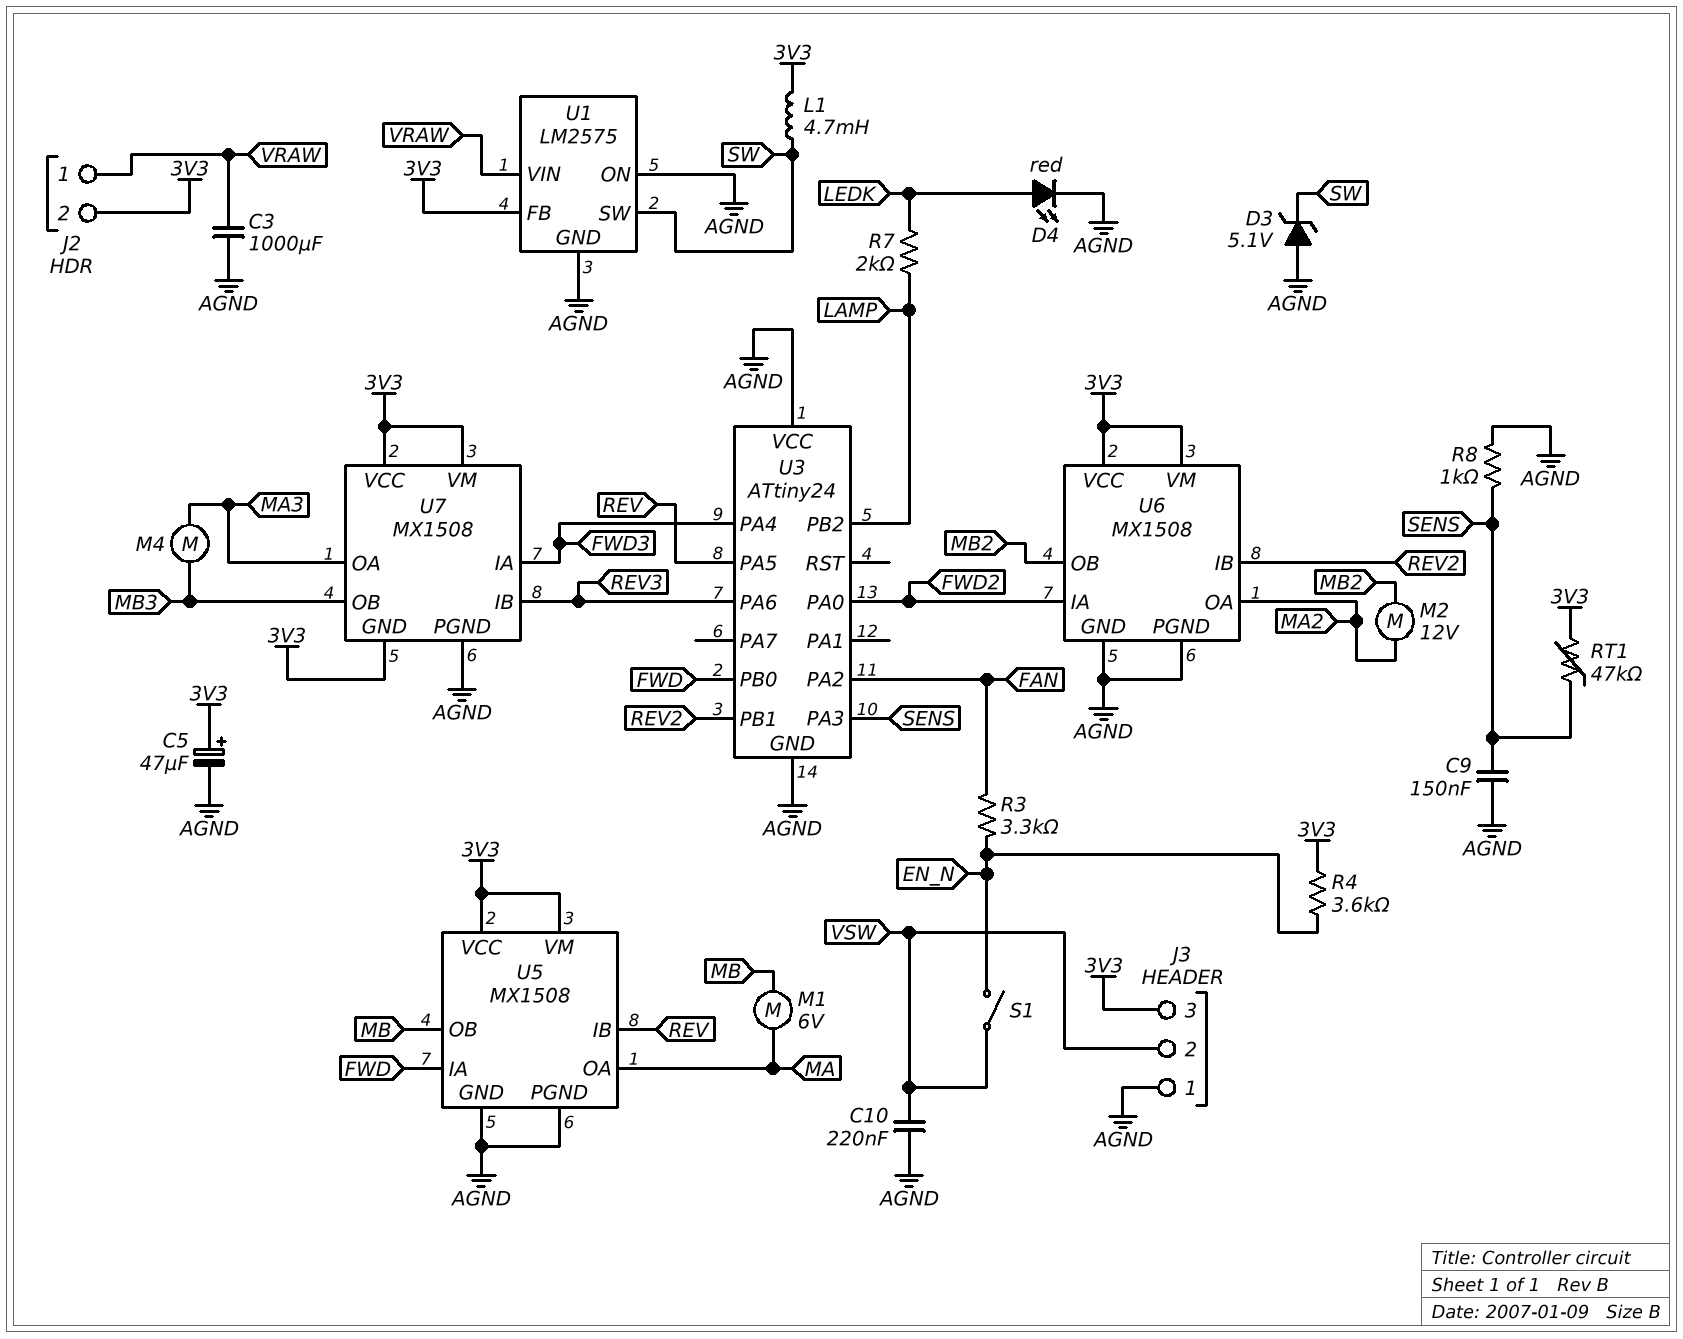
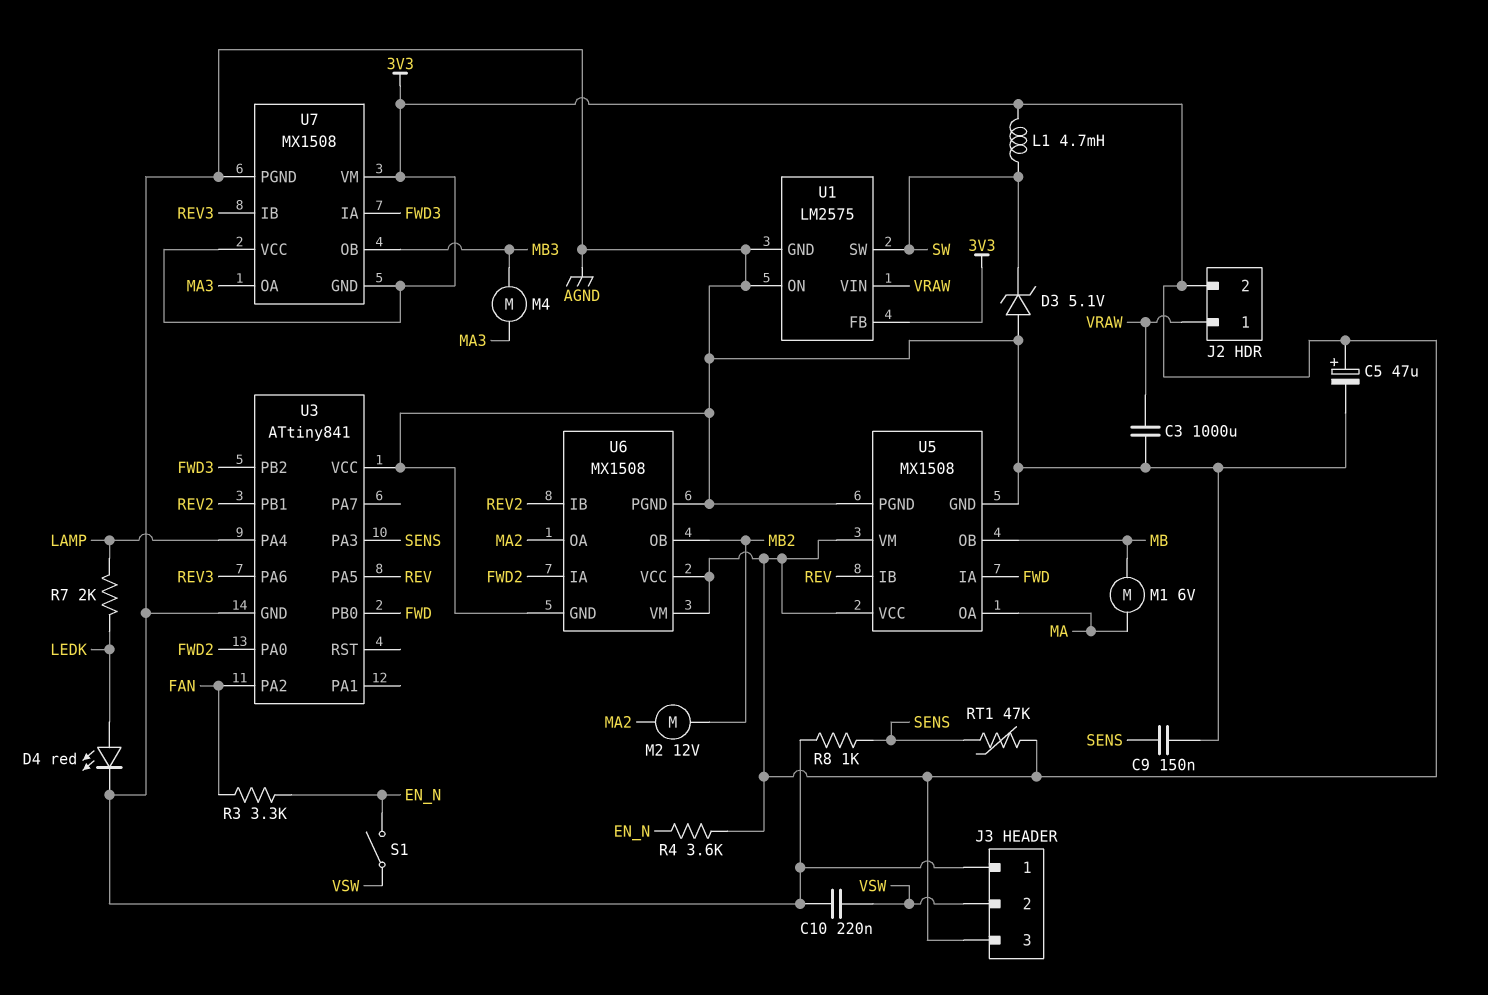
U3: ATtiny24 -> ATtiny841
U3 pin PA4: FWD3 -> LAMP
U3 pin PB2: LAMP -> FWD3

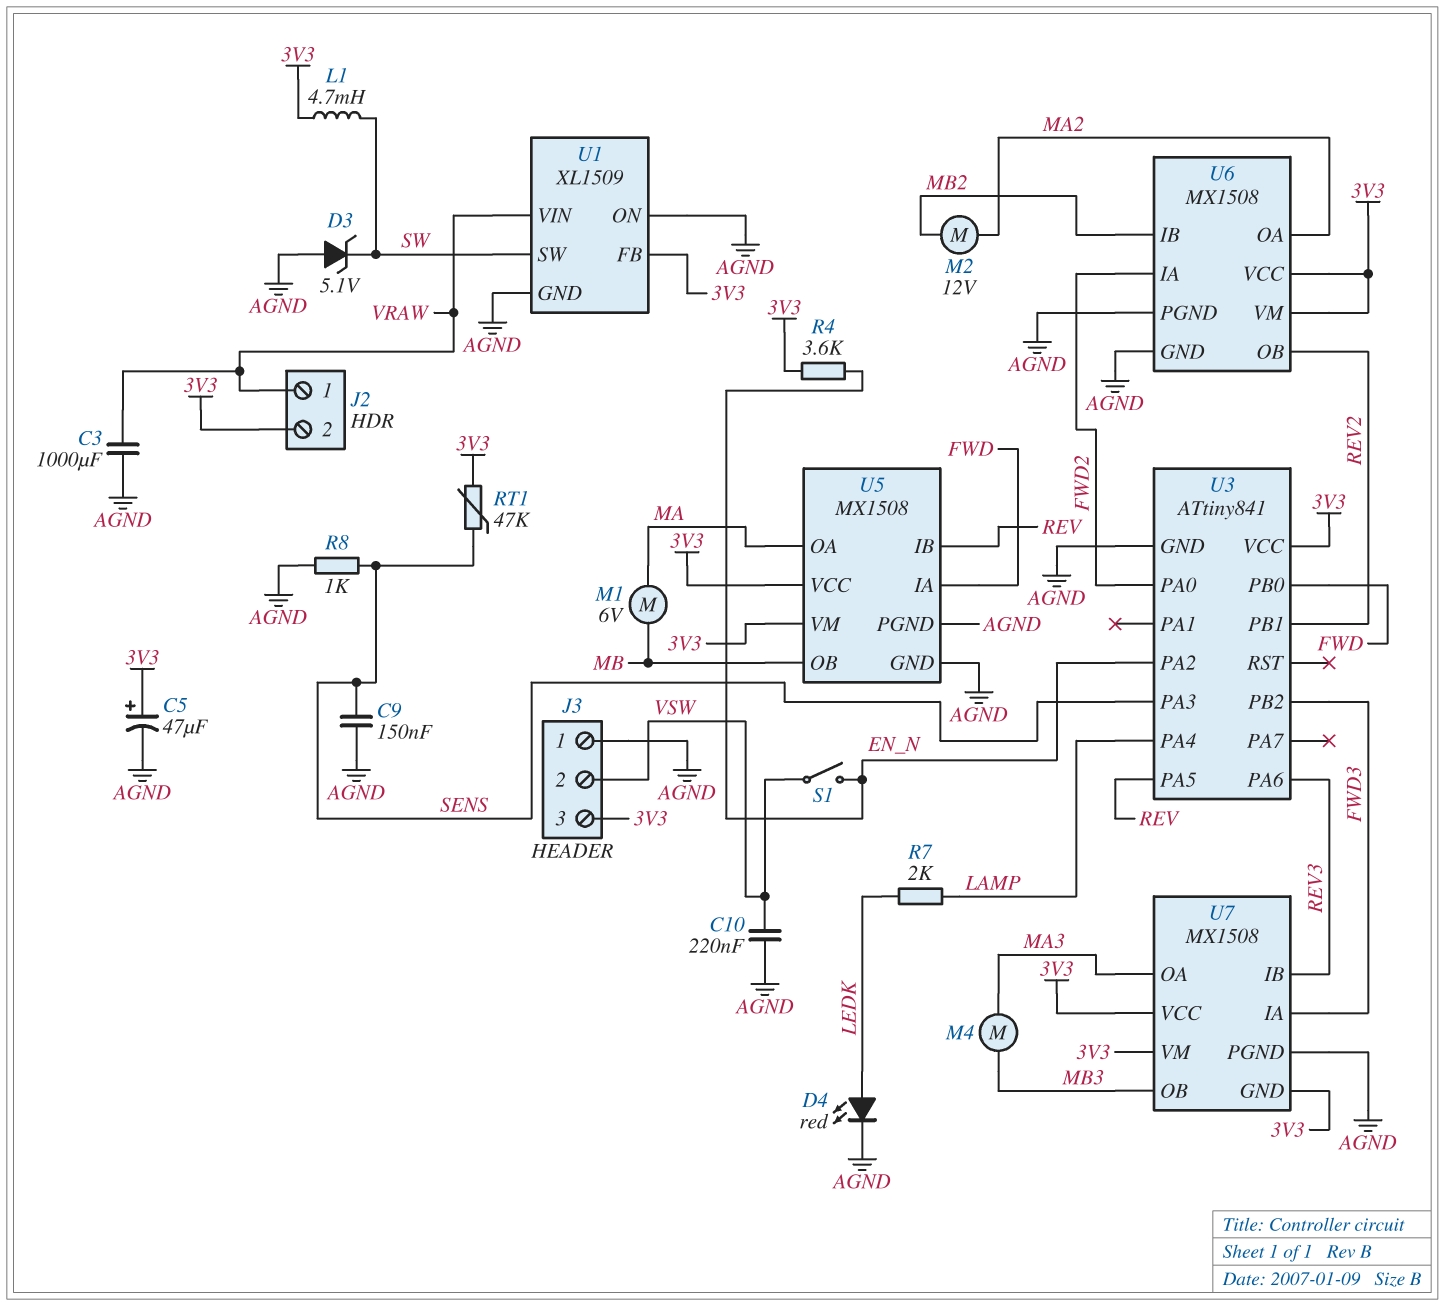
R3: 3.3k (EN_N, FAN) -> none
U1: LM2575 -> XL1509
U3 pin PA2: FAN -> EN_N
U3 pin VCC: AGND -> 3V3
U6 pin IB: REV2 -> MB2
U6 pin OB: MB2 -> REV2

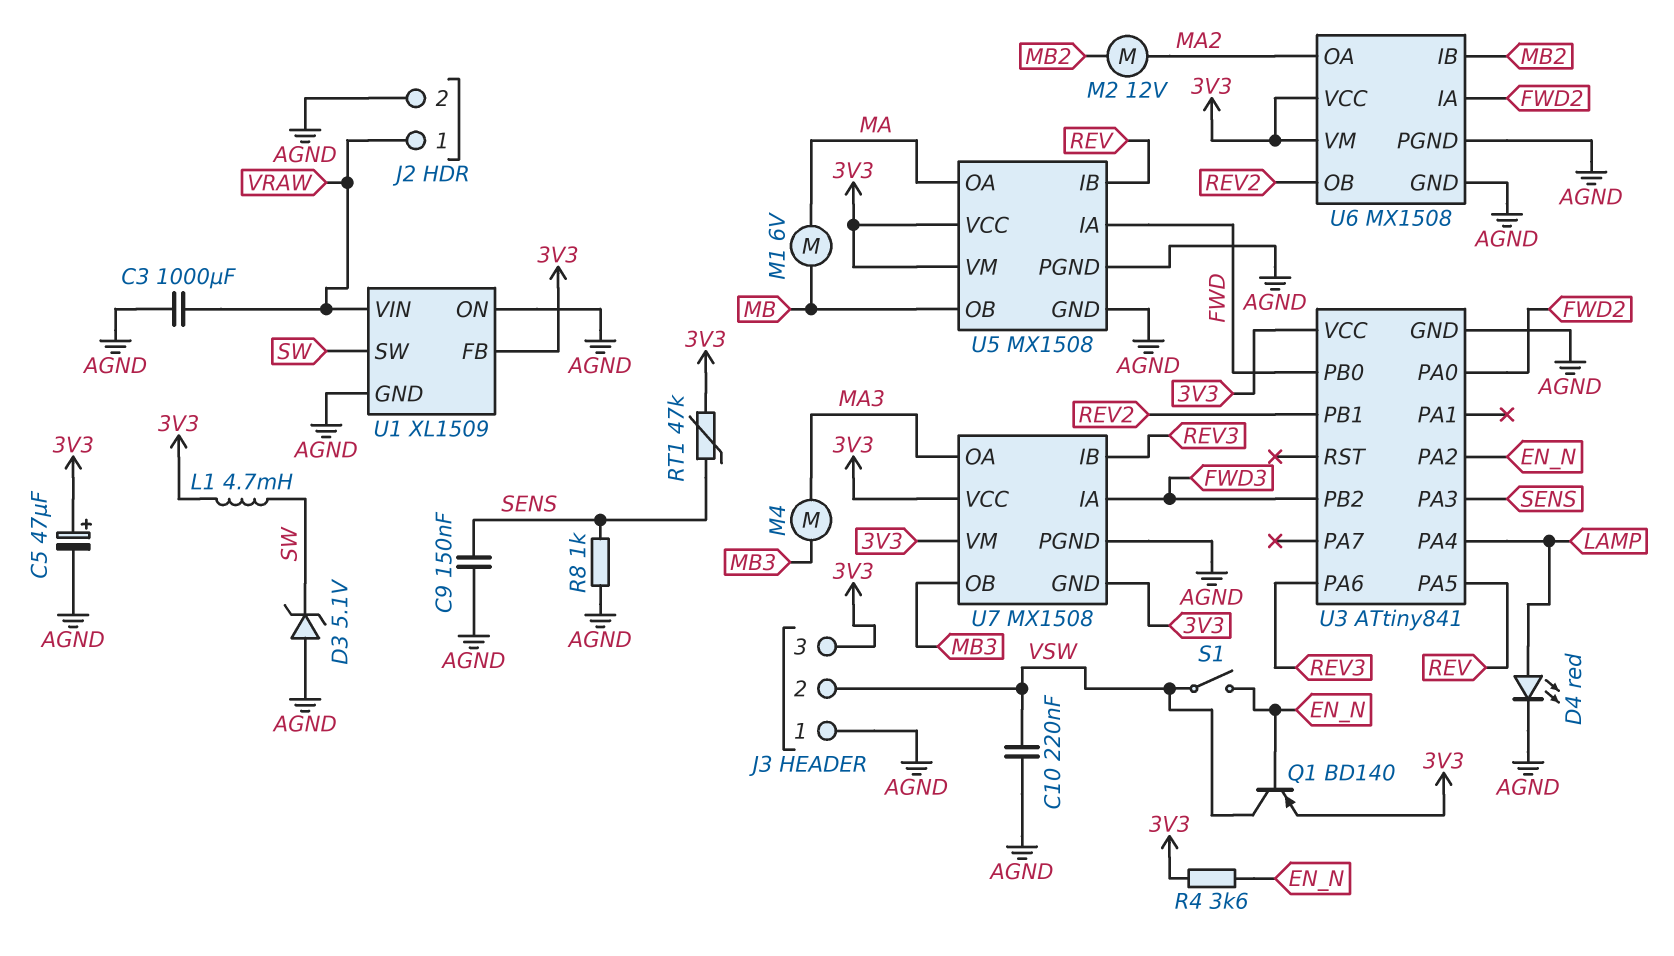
D4: LED red (A LEDK, K AGND) -> LED red (A LAMP, K AGND)
J2 pin 2: 3V3 -> AGND
Q1: none -> PNP BD140 (B EN_N, C VSW, E 3V3)
R7: 2k (LAMP, LEDK) -> none

